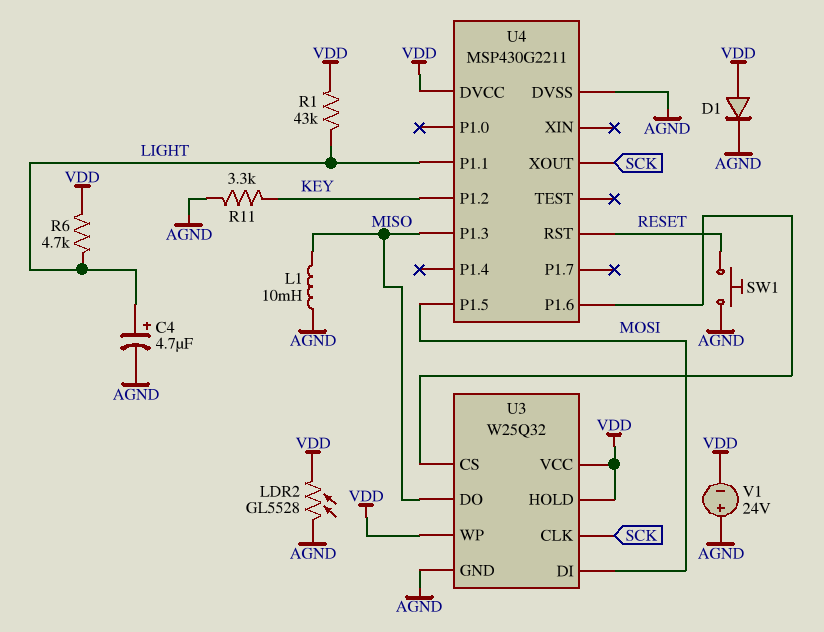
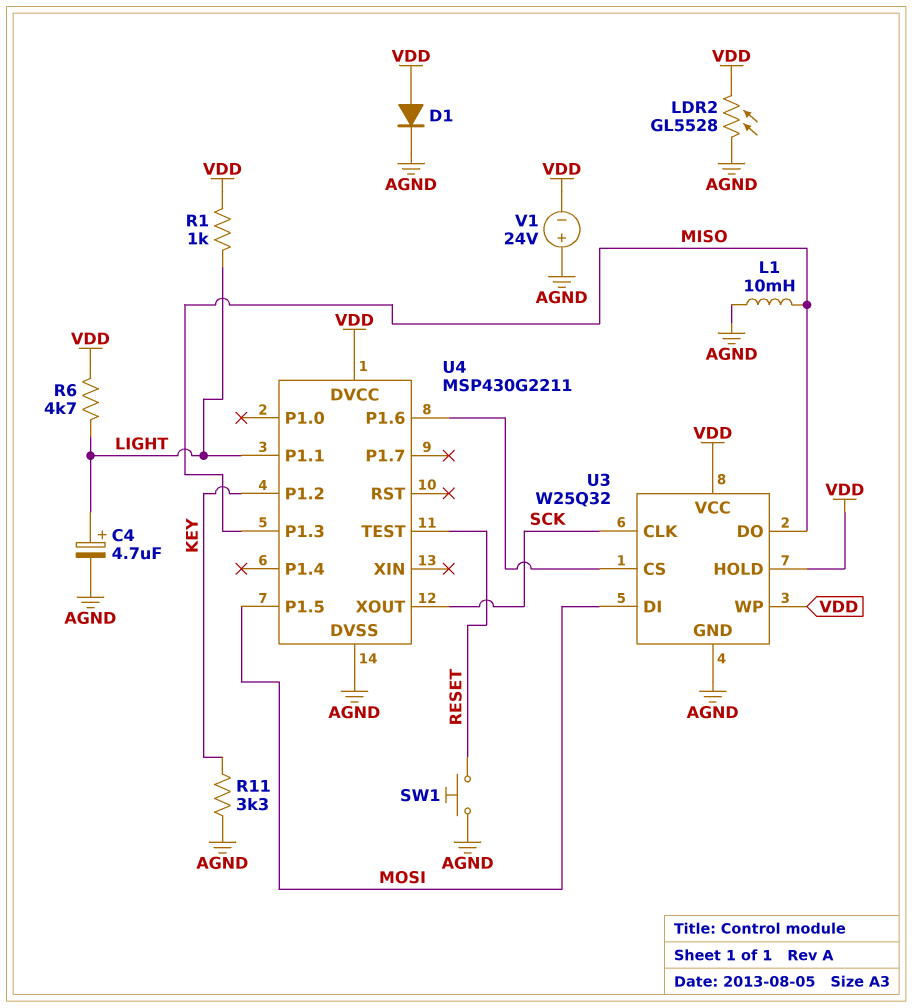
R1: 43k (LIGHT, VDD) -> 1k (LIGHT, VDD)
U4 pin RST: RESET -> none
U4 pin TEST: none -> RESET

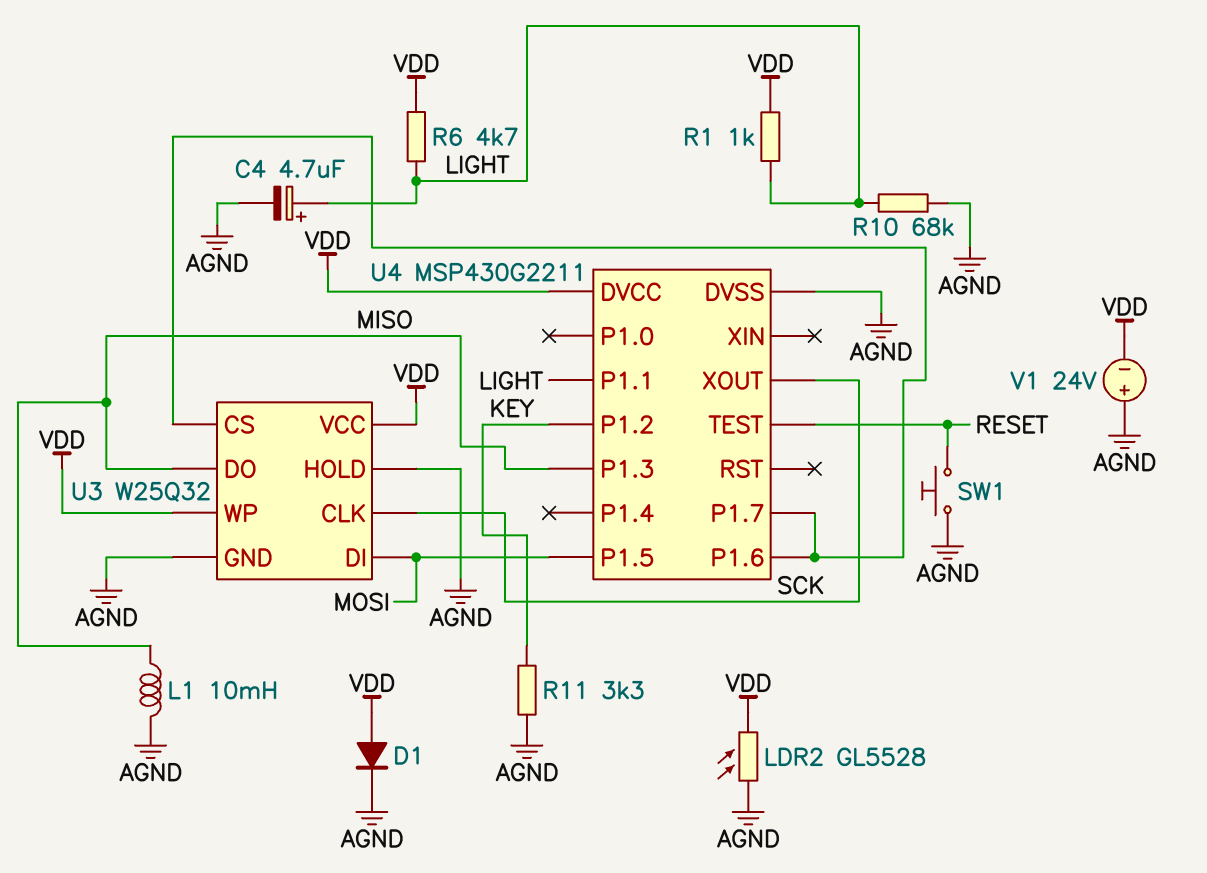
R10: none -> 68k (AGND, LIGHT)
U3 pin HOLD: VDD -> AGND
U4 pin P1.7: none -> U3/CS

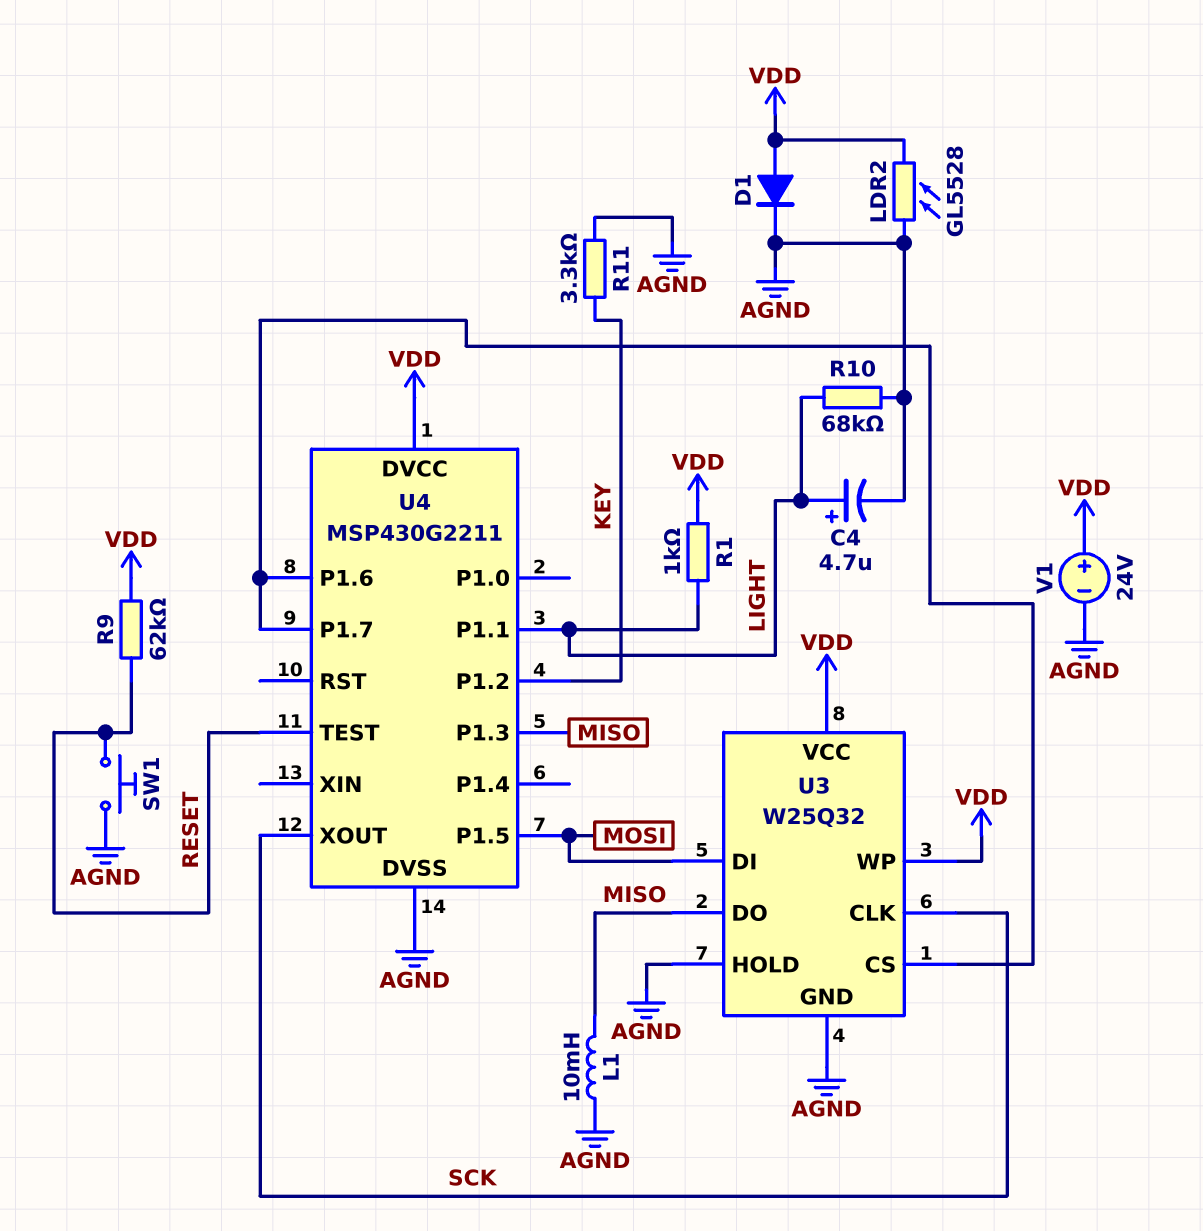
R6: 4.7k (LIGHT, VDD) -> none
R9: none -> 62k (RESET, VDD)
V1: 24V (plus AGND, minus VDD) -> 24V (plus VDD, minus AGND)

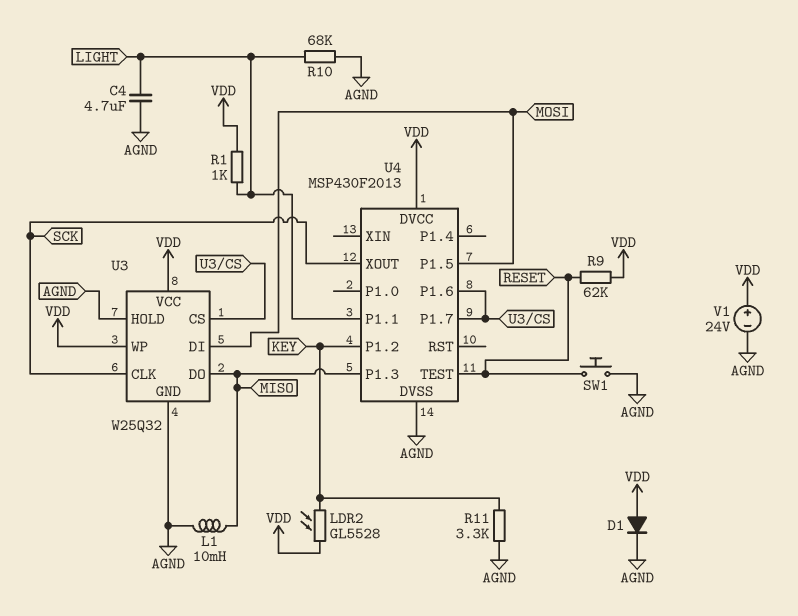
C4: 4.7uF (plus LIGHT, minus AGND) -> 4.7uF (AGND, LIGHT)
LDR2: GL5528 (AGND, VDD) -> GL5528 (KEY, VDD)
U4: MSP430G2211 -> MSP430F2013

